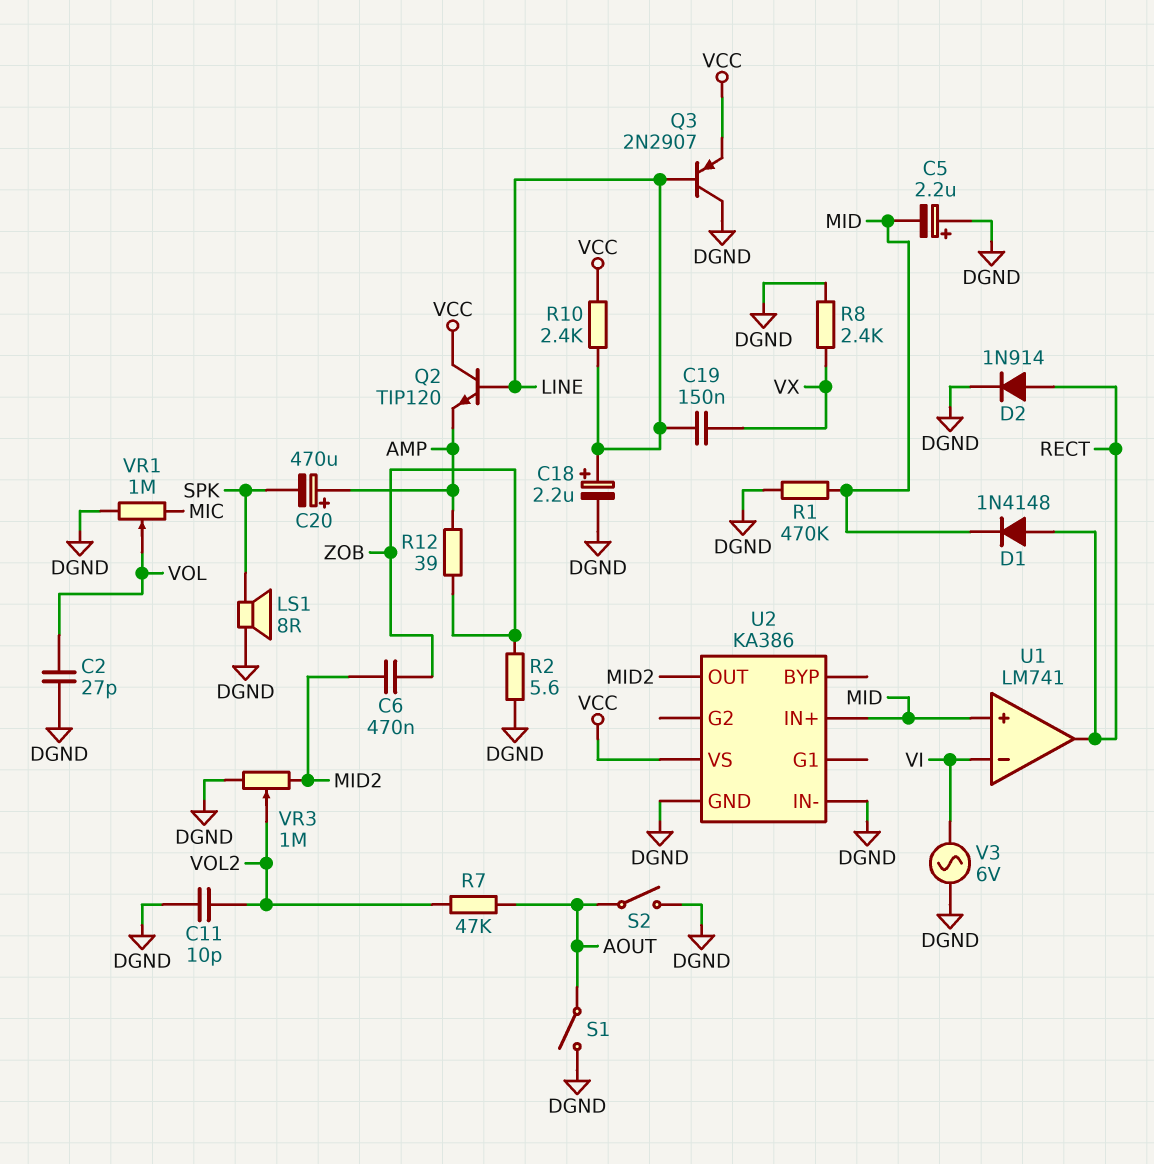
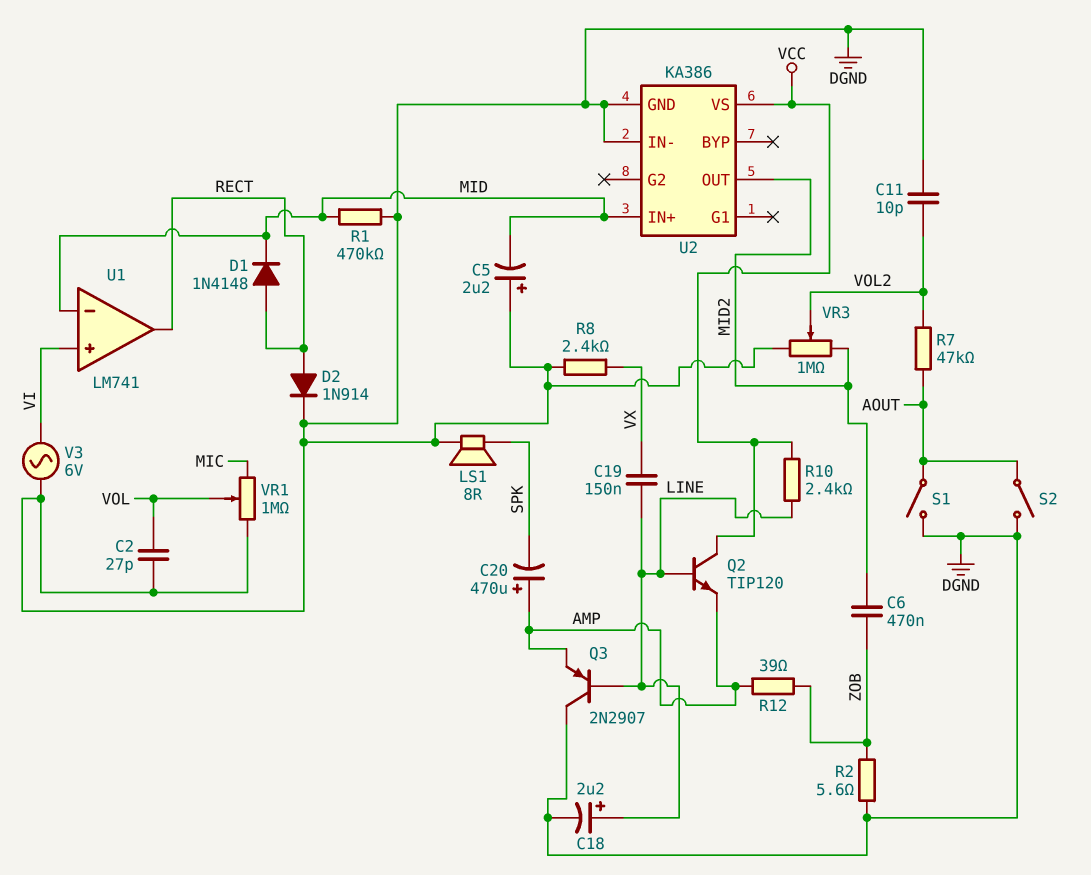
Q3: PNP 2N2907 (B LINE, C DGND, E VCC) -> PNP 2N2907 (B LINE, C DGND, E AMP)
U1 pin in+: MID -> VI
U1 pin in-: VI -> MID

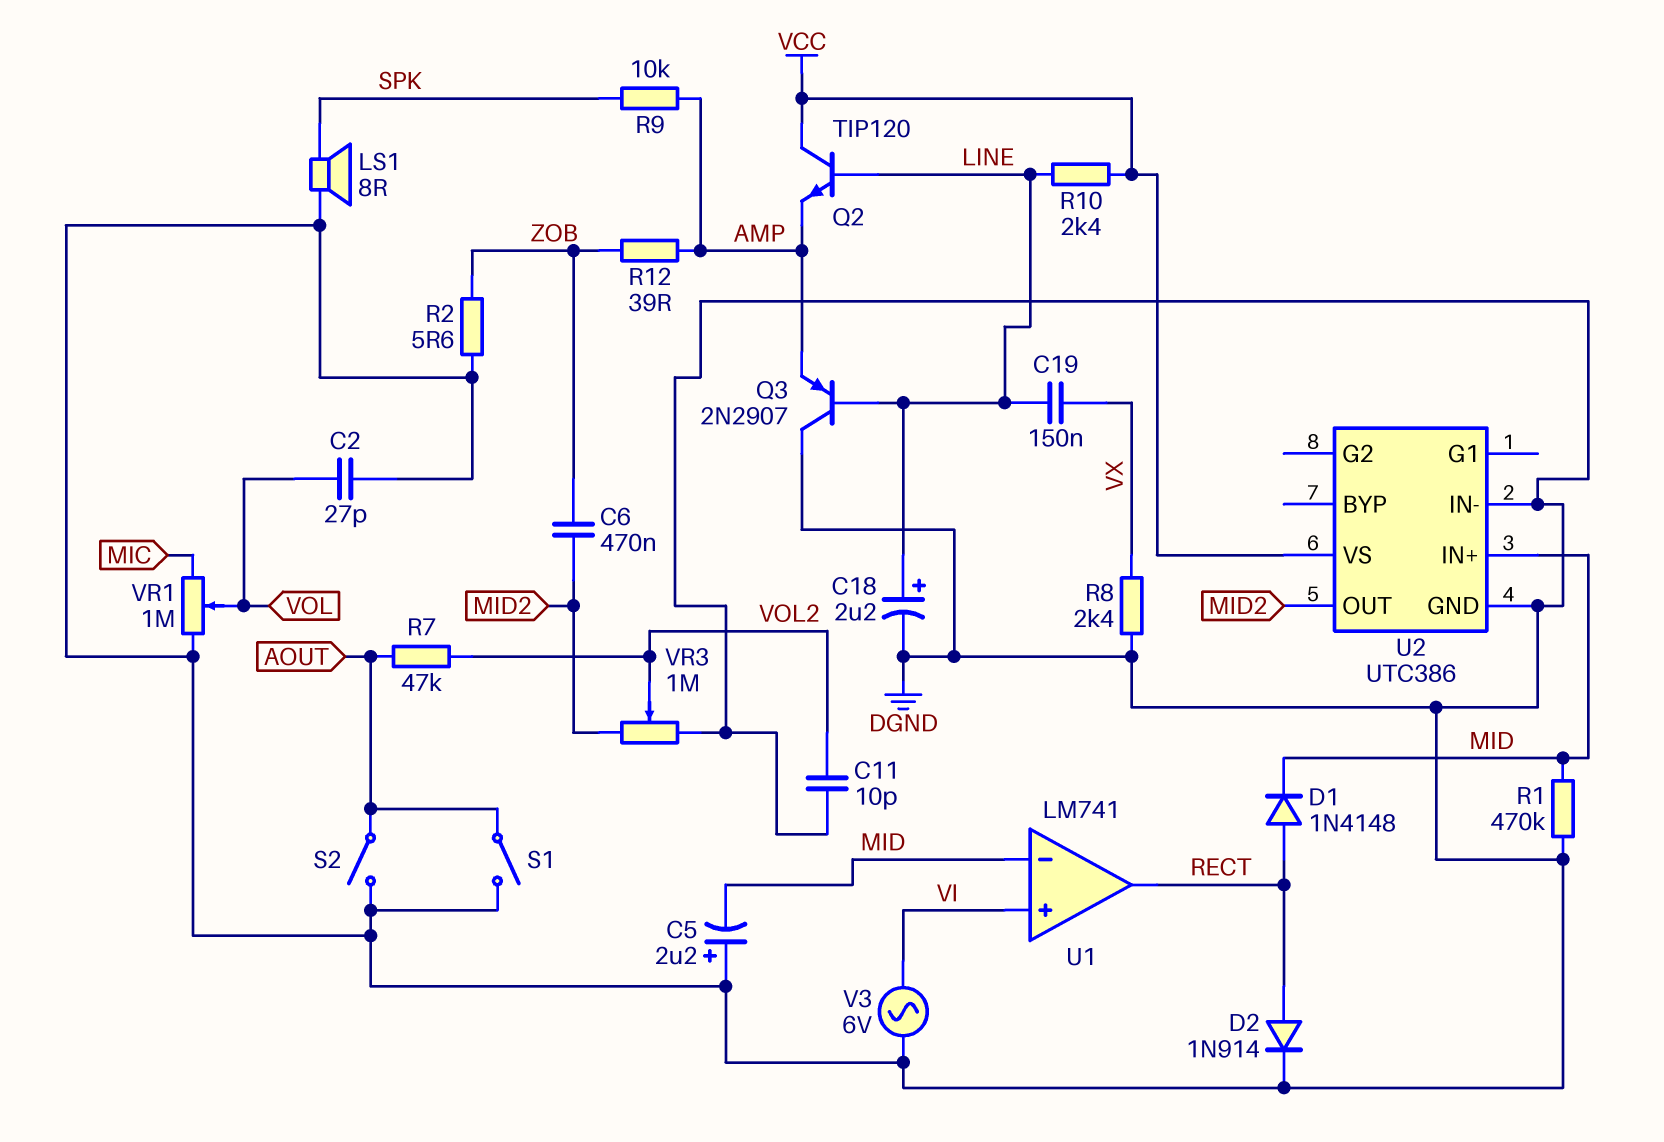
C20: 470uF (plus AMP, minus SPK) -> none
R9: none -> 10k (AMP, SPK)
U2: KA386 -> UTC386

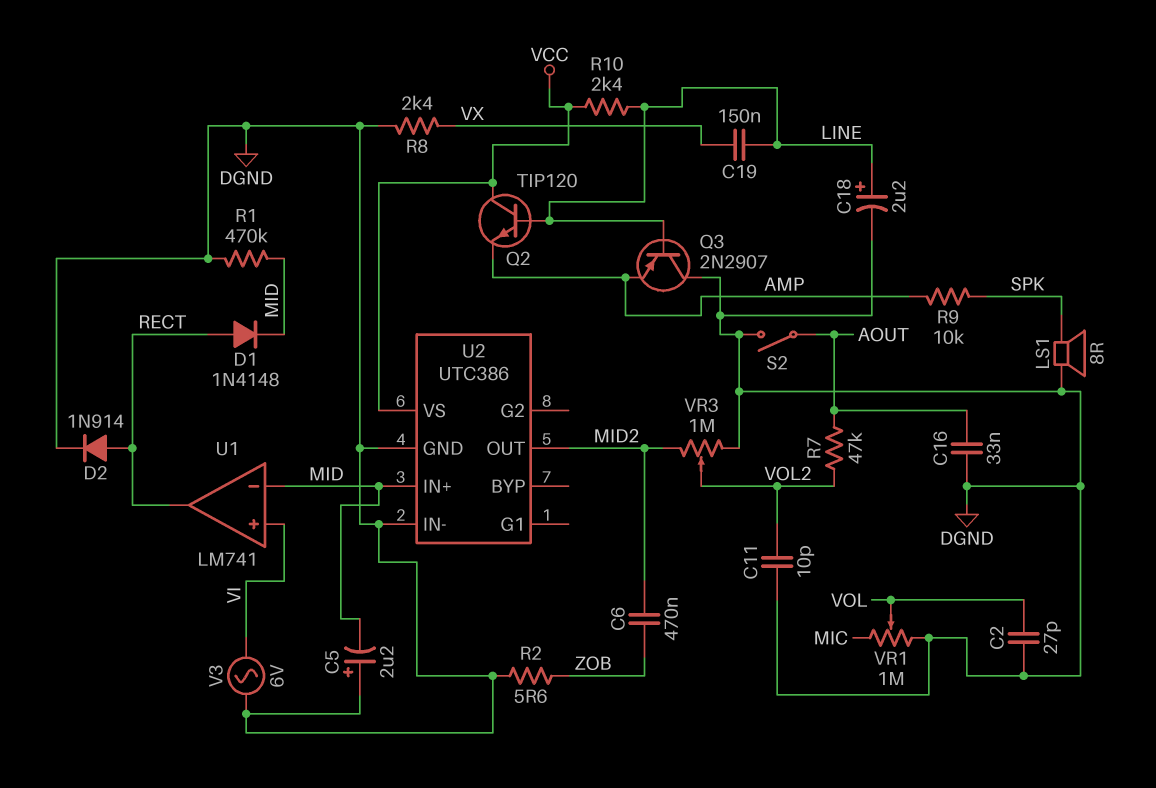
C16: none -> 33nF (AOUT, DGND)
R12: 39 (AMP, ZOB) -> none
S1: switch (AOUT, DGND) -> none

